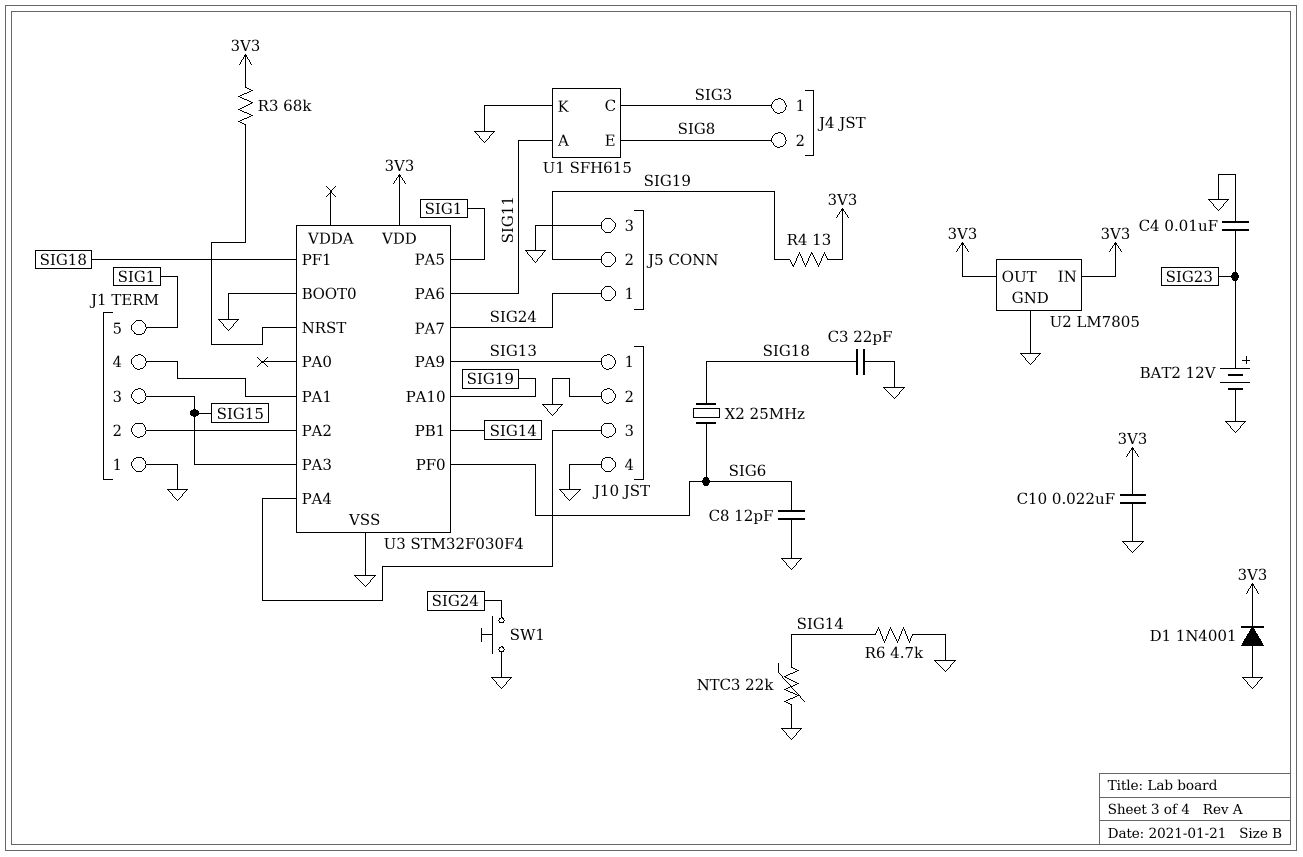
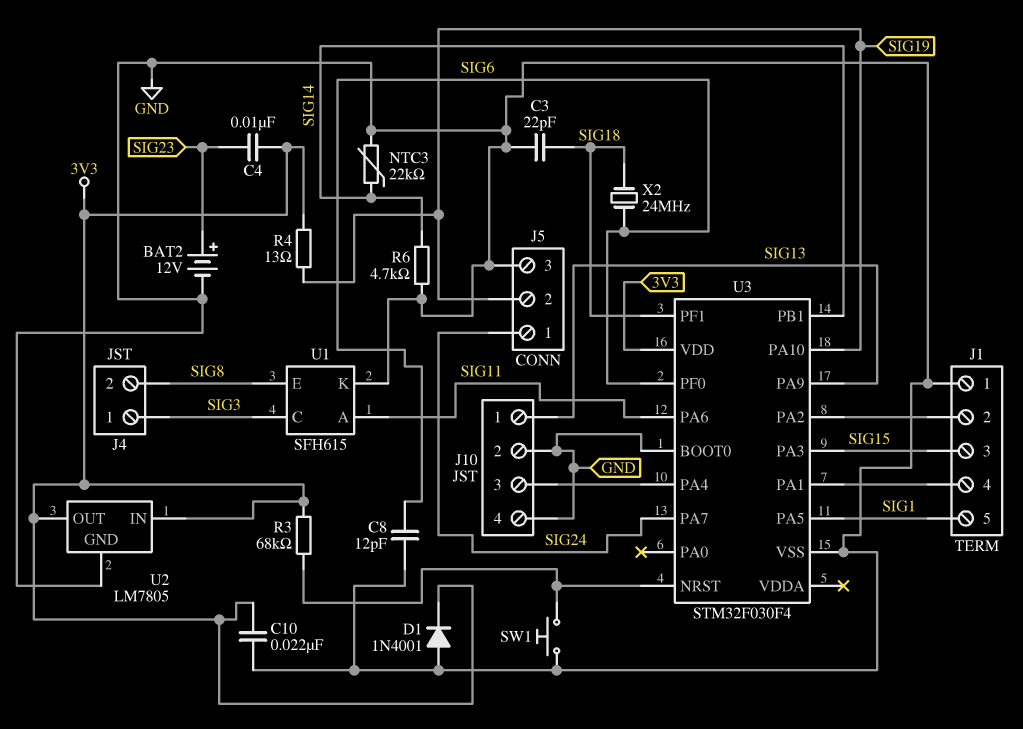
C4: 10nF (GND, SIG23) -> 10nF (3V3, SIG23)
SW1: button (GND, SIG24) -> button (GND, U3/NRST)
X2: 25MHz (SIG6, SIG18) -> 24MHz (SIG6, SIG18)

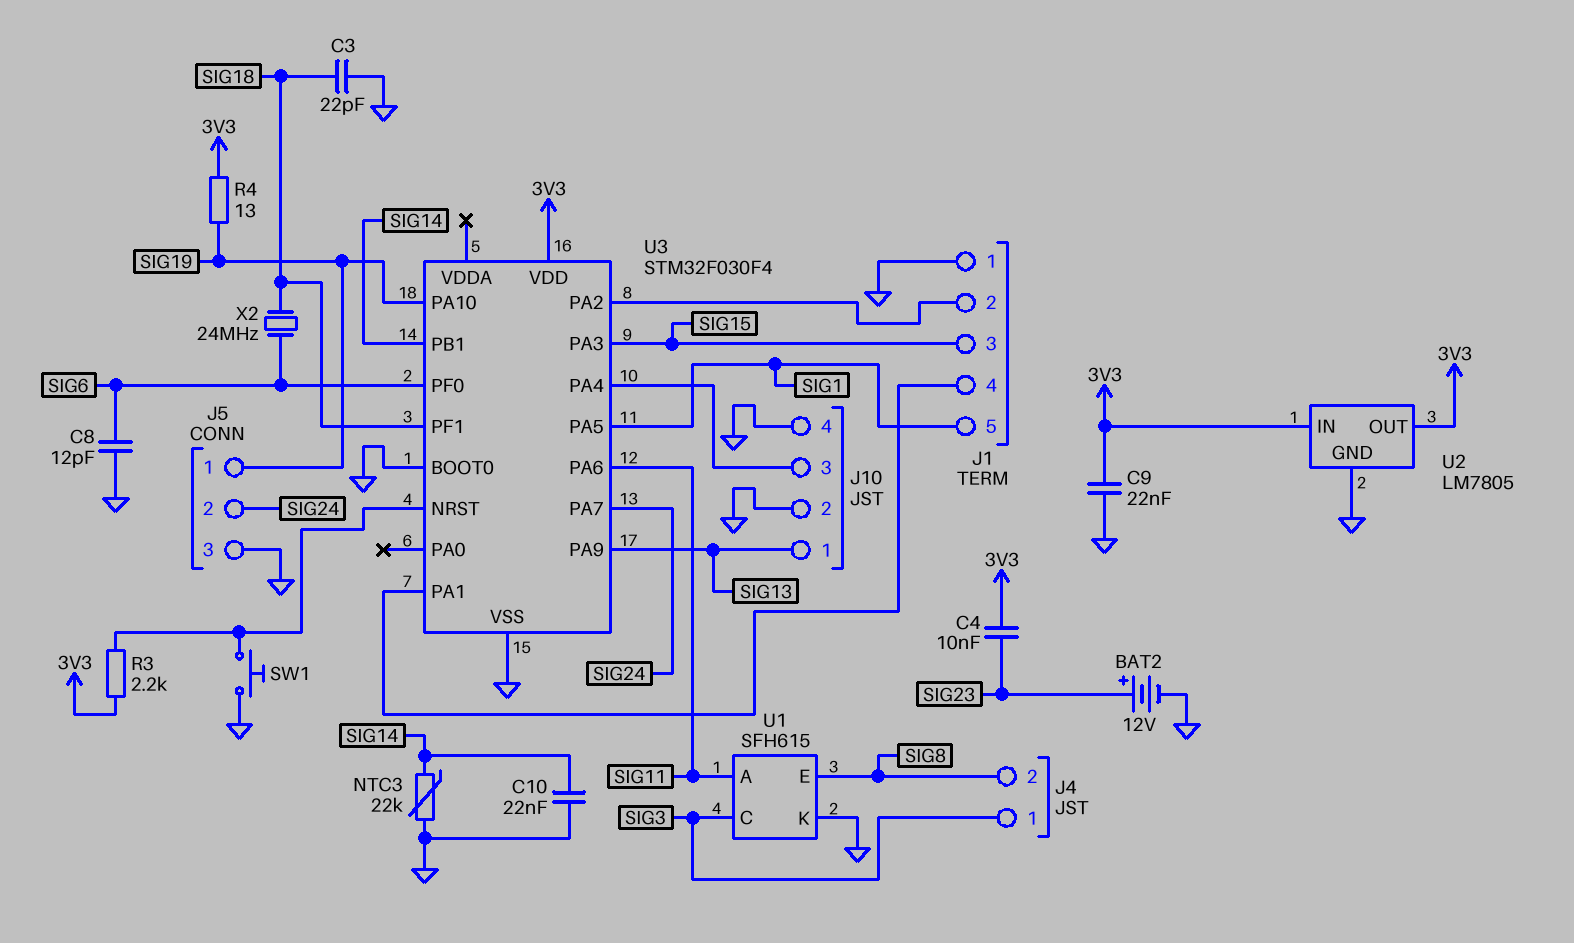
C9: none -> 22nF (3V3, GND)
C10: 22nF (3V3, GND) -> 22nF (GND, SIG14)
D1: diode 1N4001 (A GND, K 3V3) -> none
J5 pin 1: SIG24 -> SIG19
J5 pin 2: SIG19 -> SIG24
R3: 68k (3V3, U3/NRST) -> 2.2k (3V3, U3/NRST)
R6: 4.7k (GND, SIG14) -> none

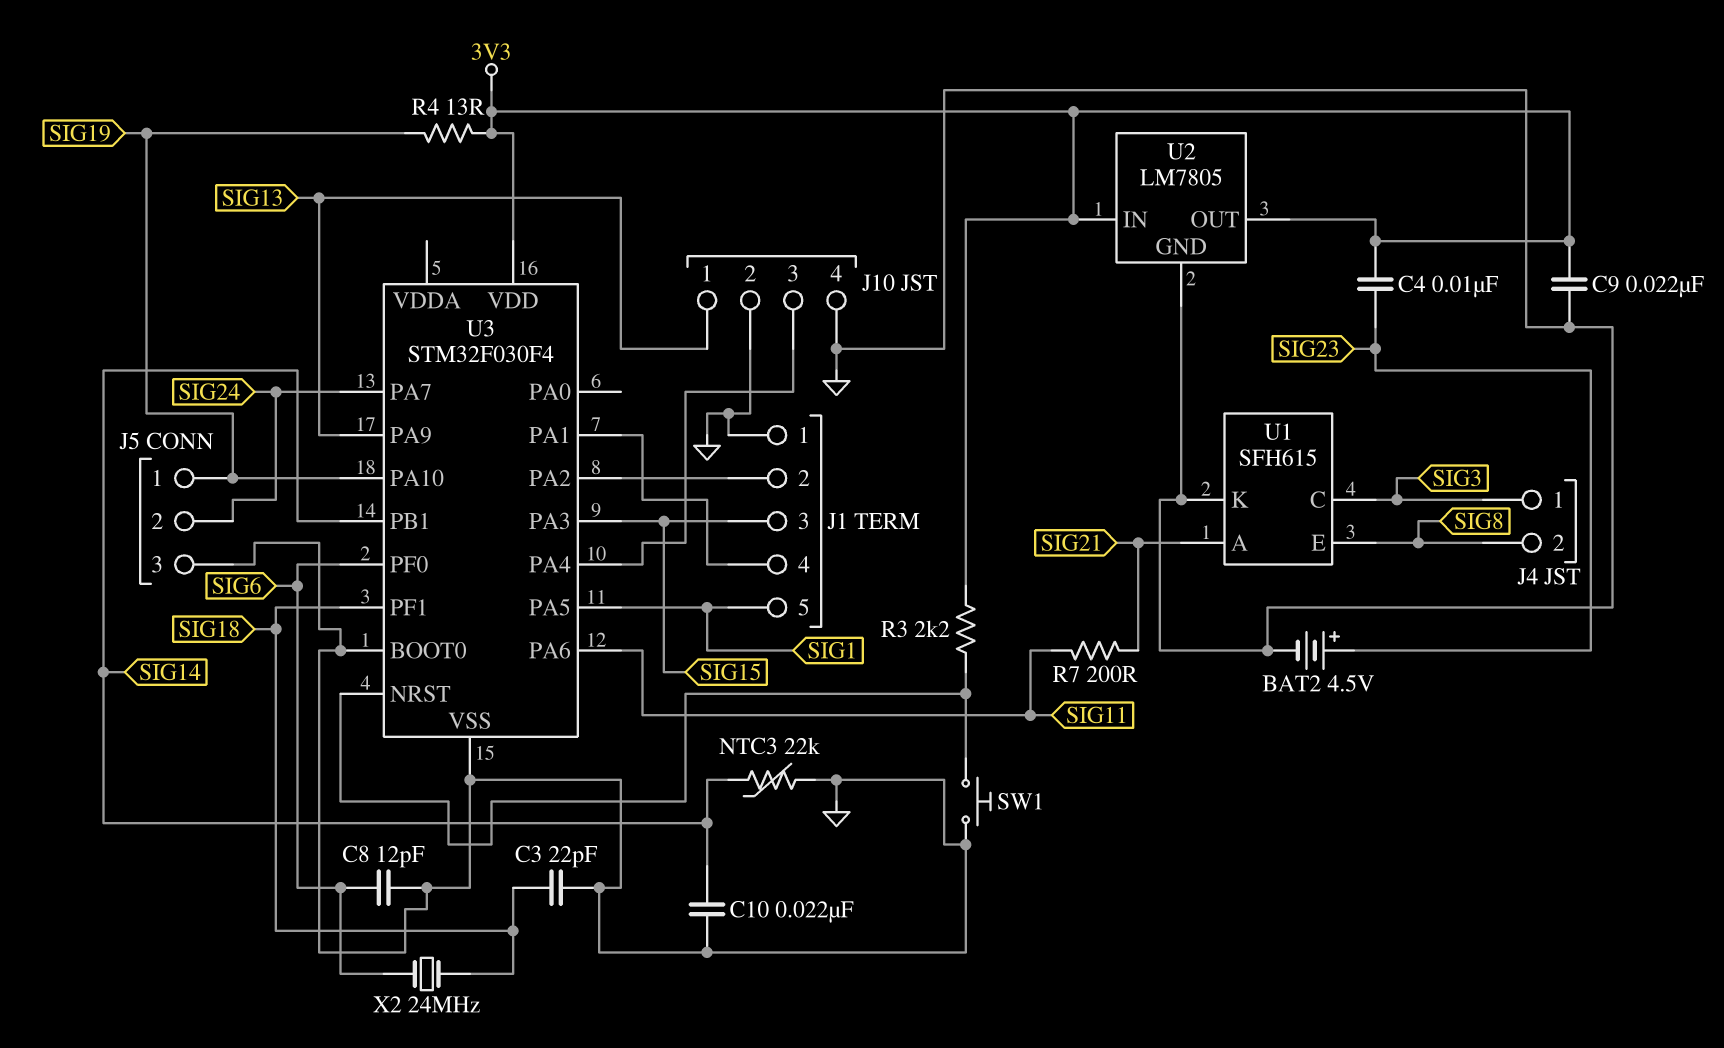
BAT2: 12V (plus SIG23, minus GND) -> 4.5V (plus SIG23, minus GND)
R7: none -> 200 (SIG11, SIG21)
U1 pin A: SIG11 -> SIG21

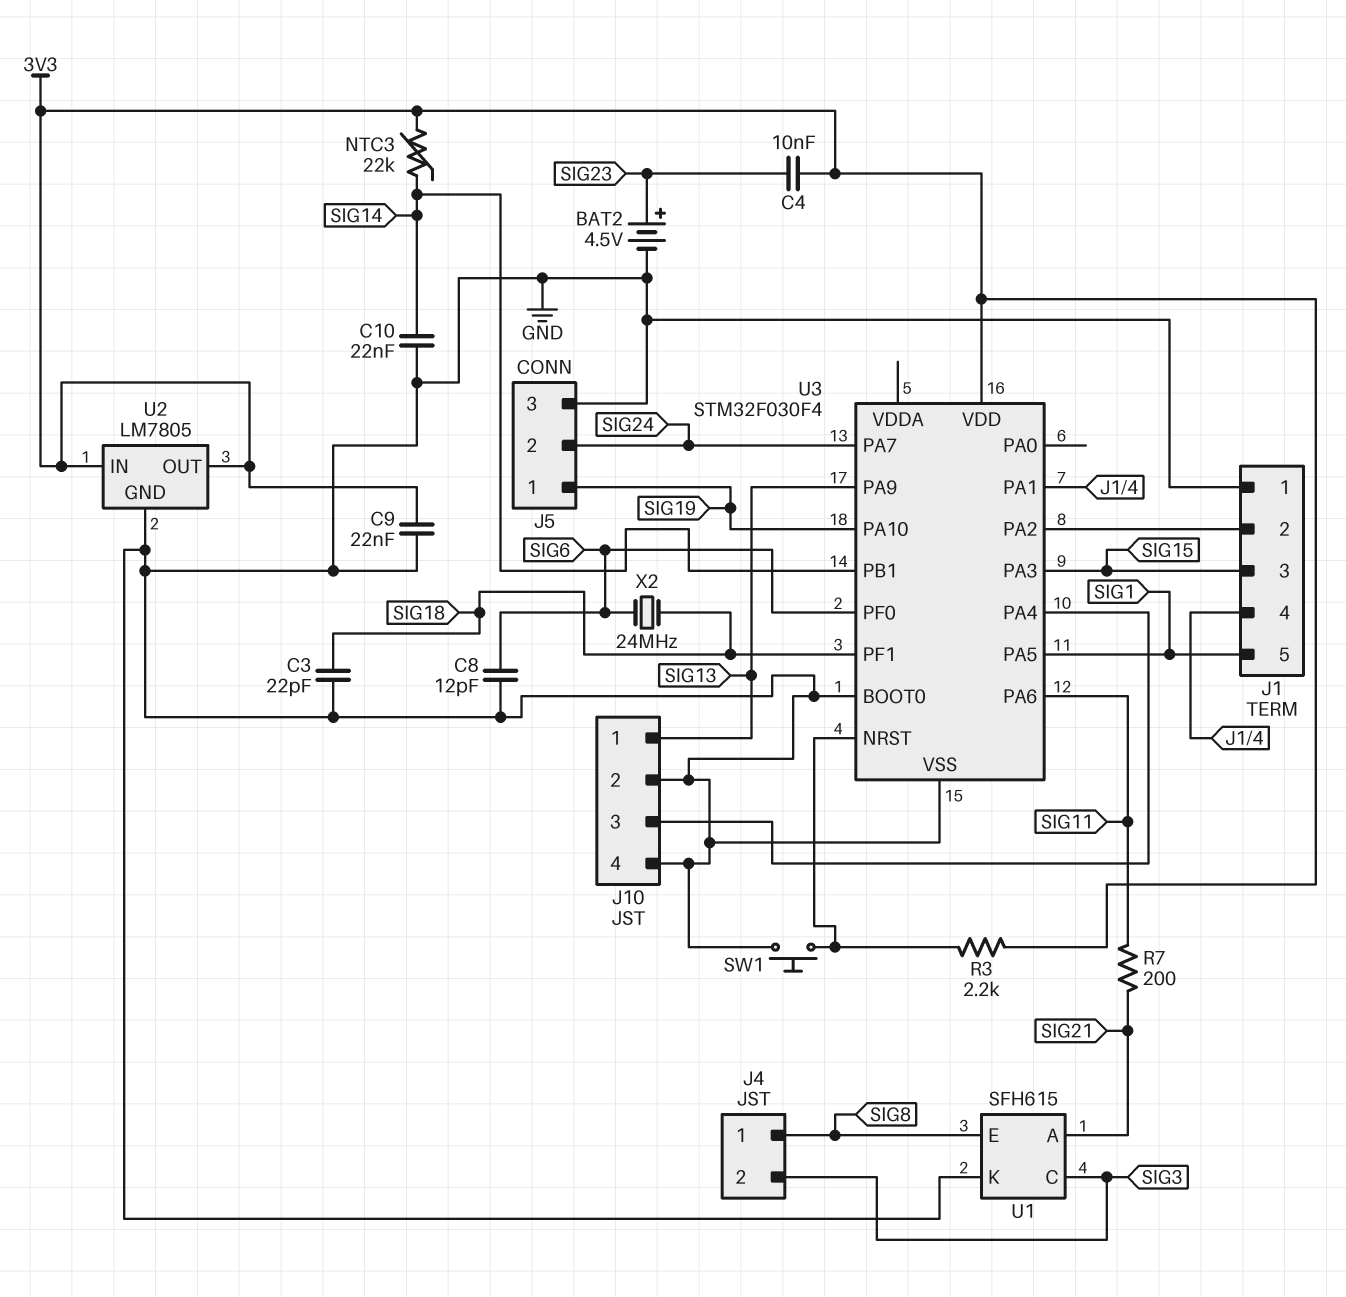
J4 pin 1: SIG3 -> SIG8
J4 pin 2: SIG8 -> SIG3
NTC3: 22k (GND, SIG14) -> 22k (3V3, SIG14)
R4: 13 (3V3, SIG19) -> none

